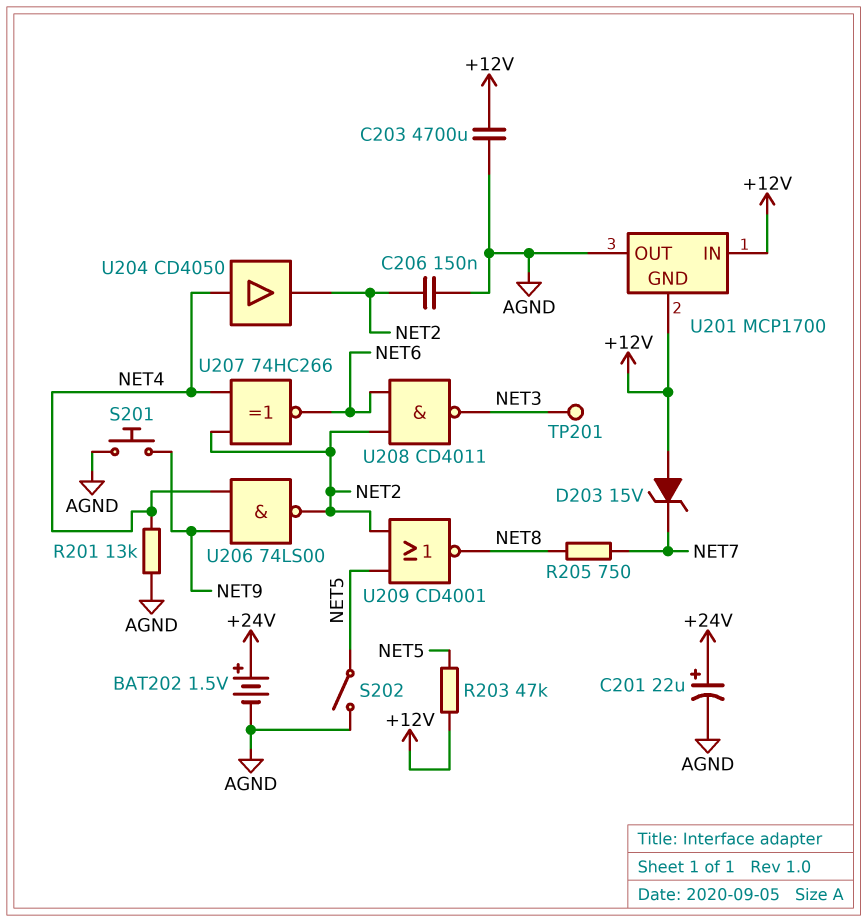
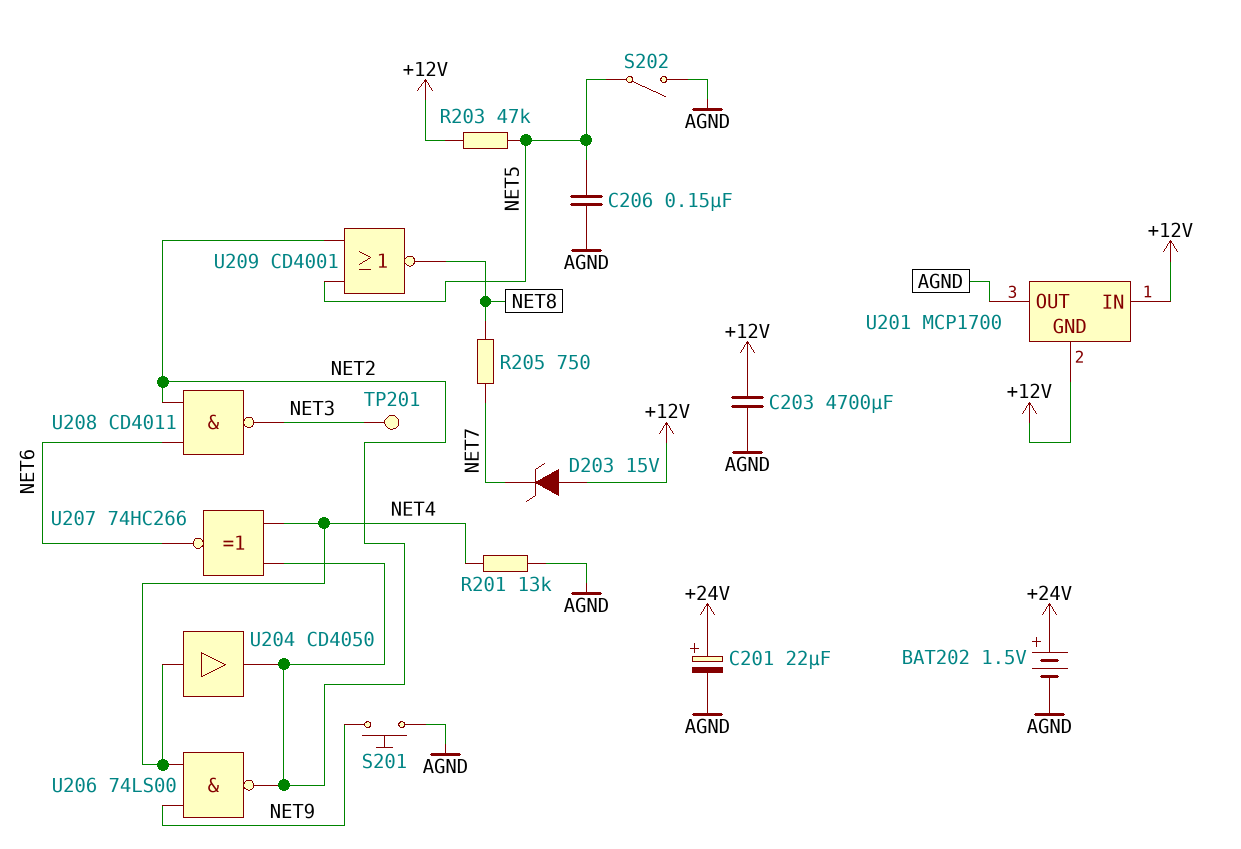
C206: 150nF (AGND, NET2) -> 150nF (AGND, NET5)

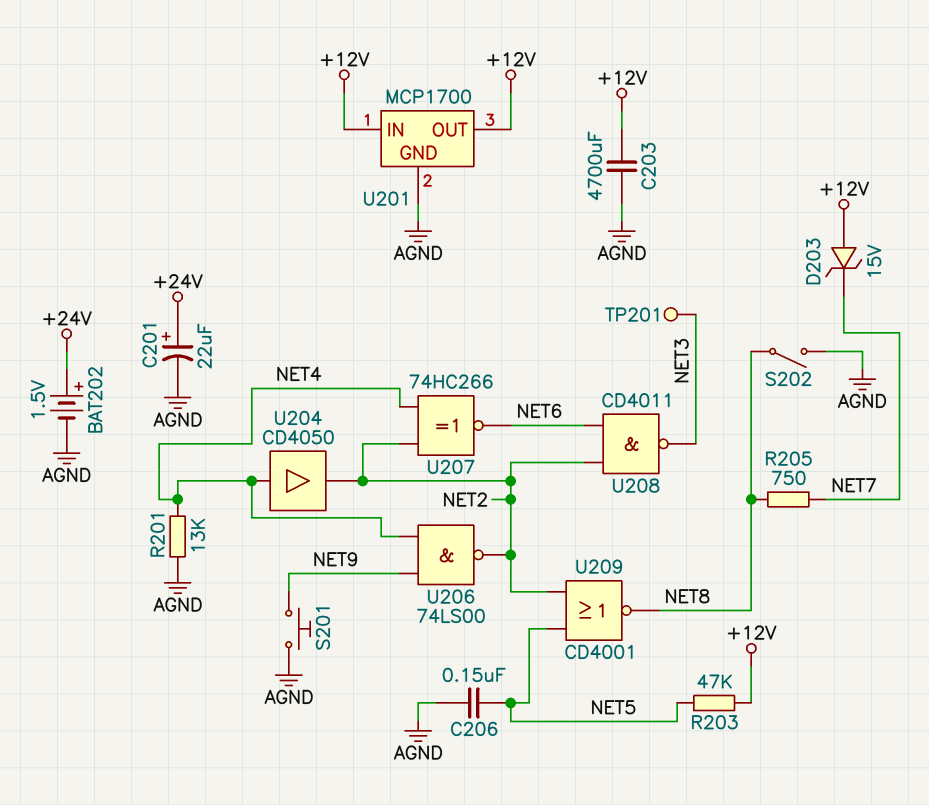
S202: switch (AGND, NET5) -> switch (AGND, NET8)
U201 pin GND: +12V -> AGND
U201 pin OUT: AGND -> +12V

